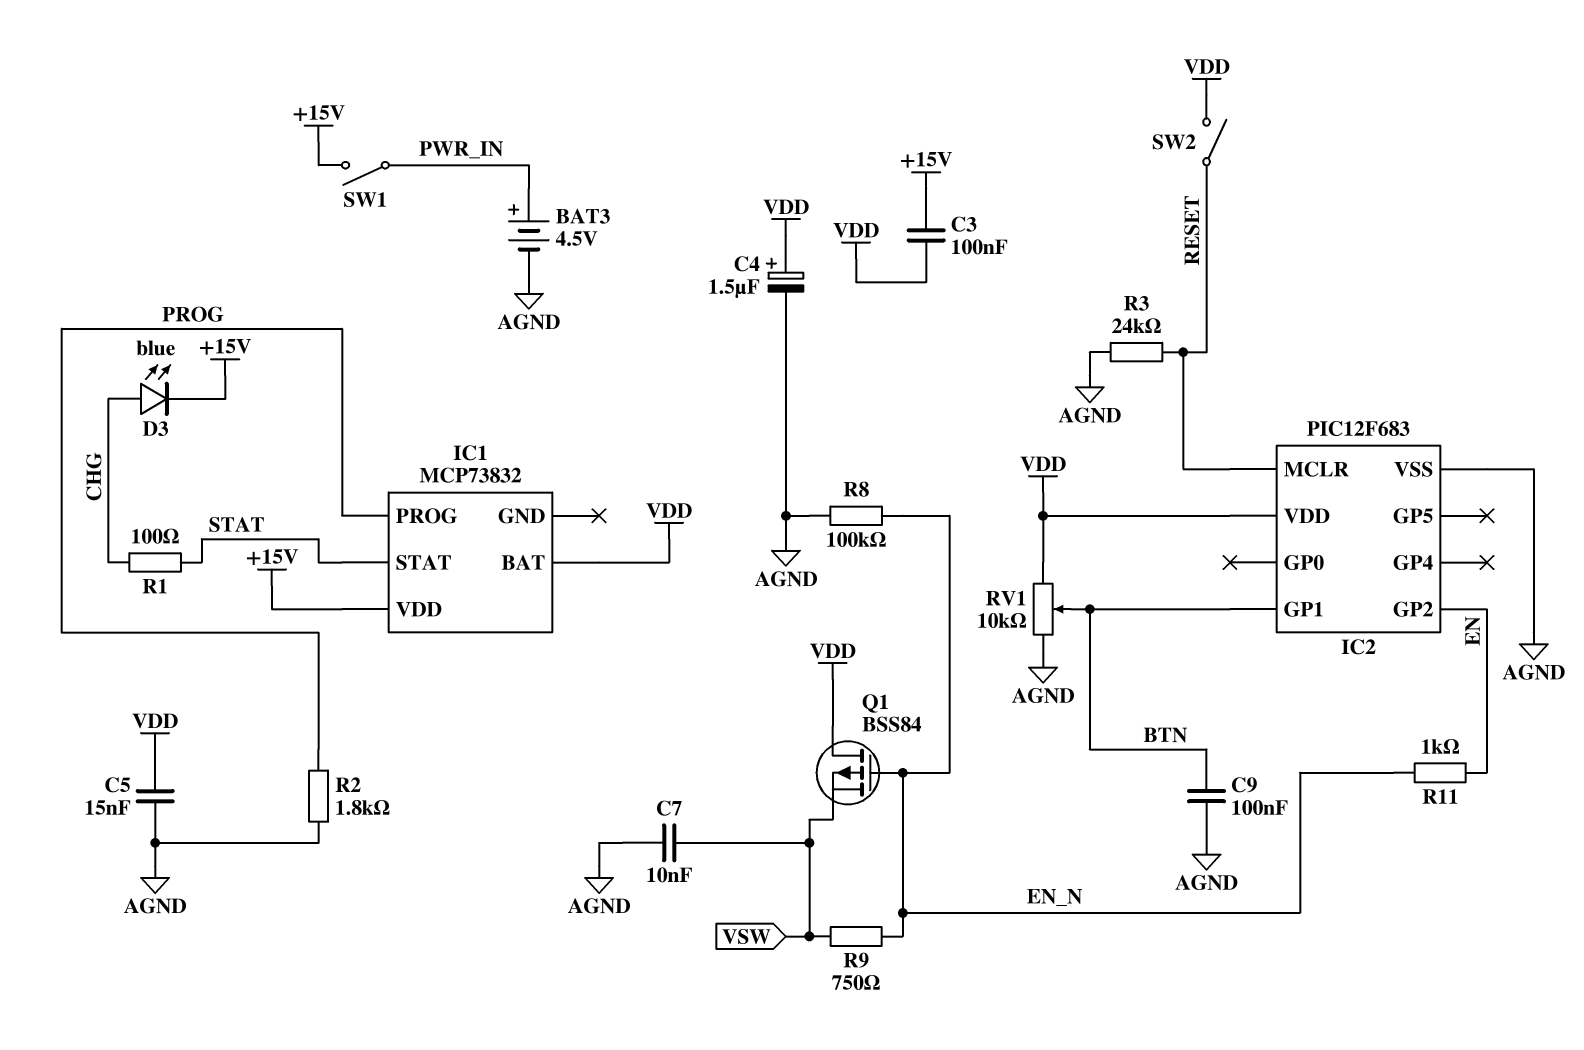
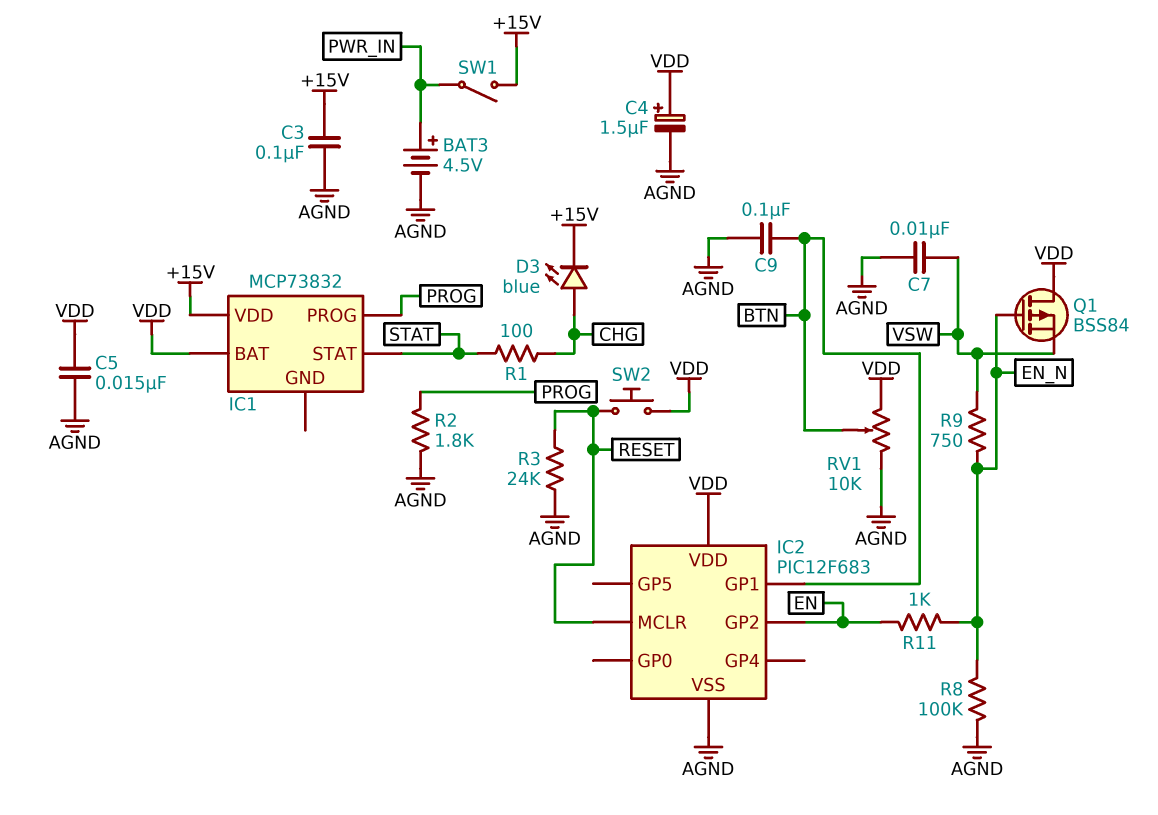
C3: 100nF (+15V, VDD) -> 100nF (+15V, AGND)
SW2: switch (RESET, VDD) -> button (RESET, VDD)

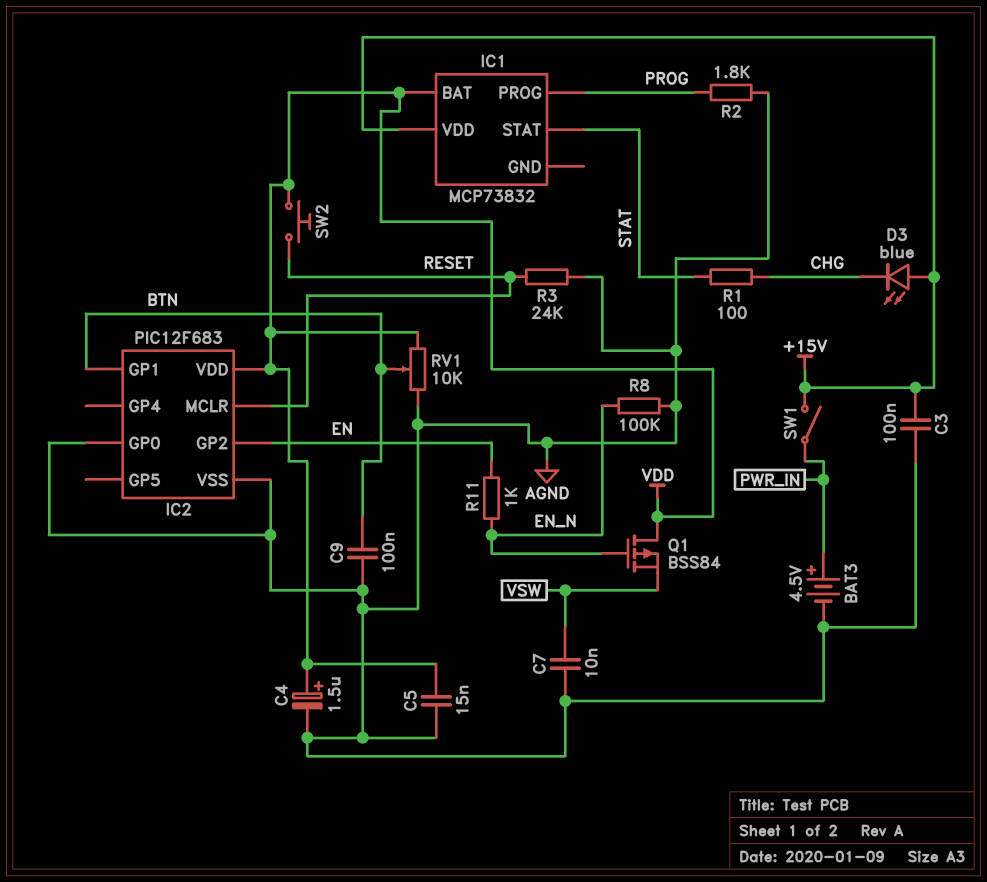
D3: LED blue (A CHG, K +15V) -> LED blue (A +15V, K CHG)
IC2 pin GP0: none -> AGND
R9: 750 (EN_N, VSW) -> none

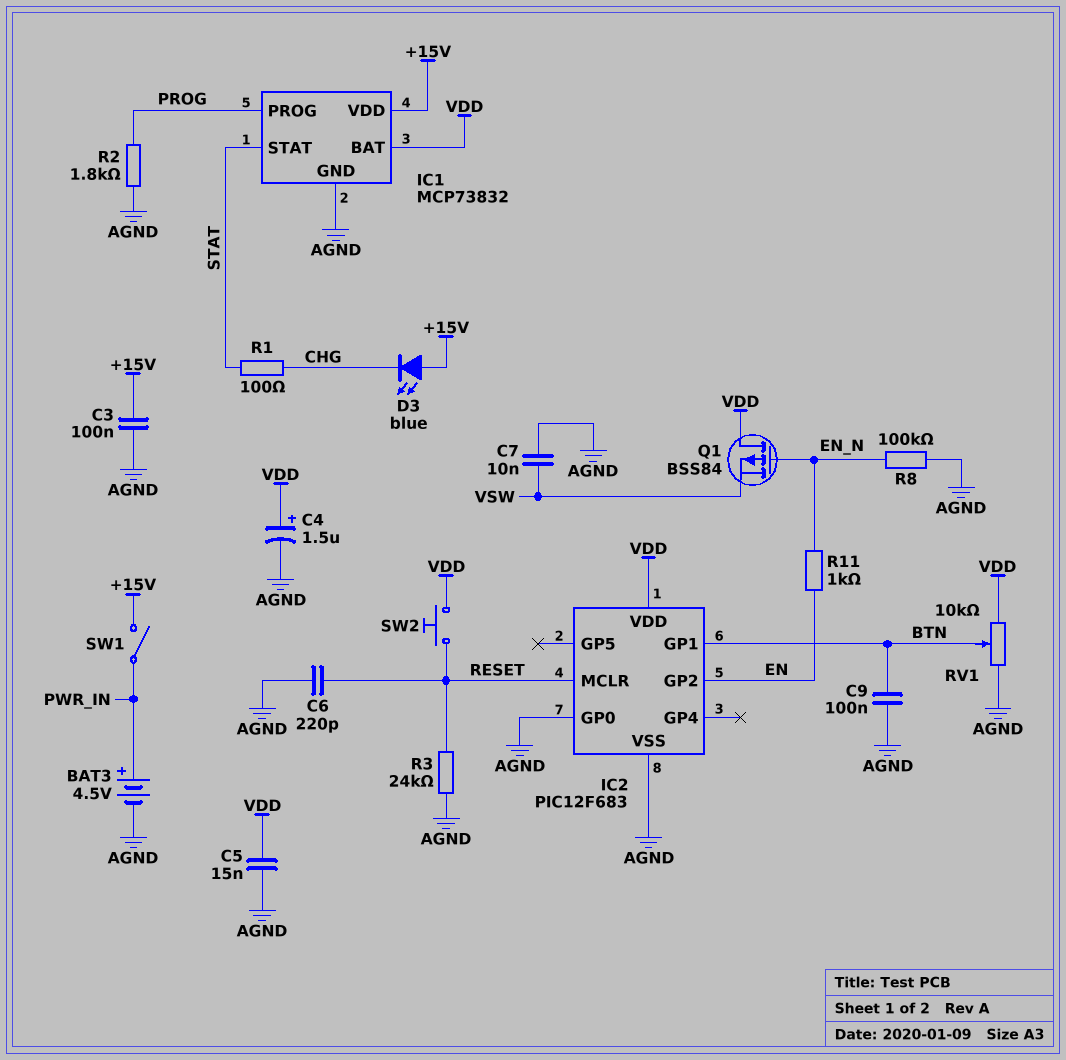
C6: none -> 220pF (AGND, RESET)
IC1 pin GND: none -> AGND

